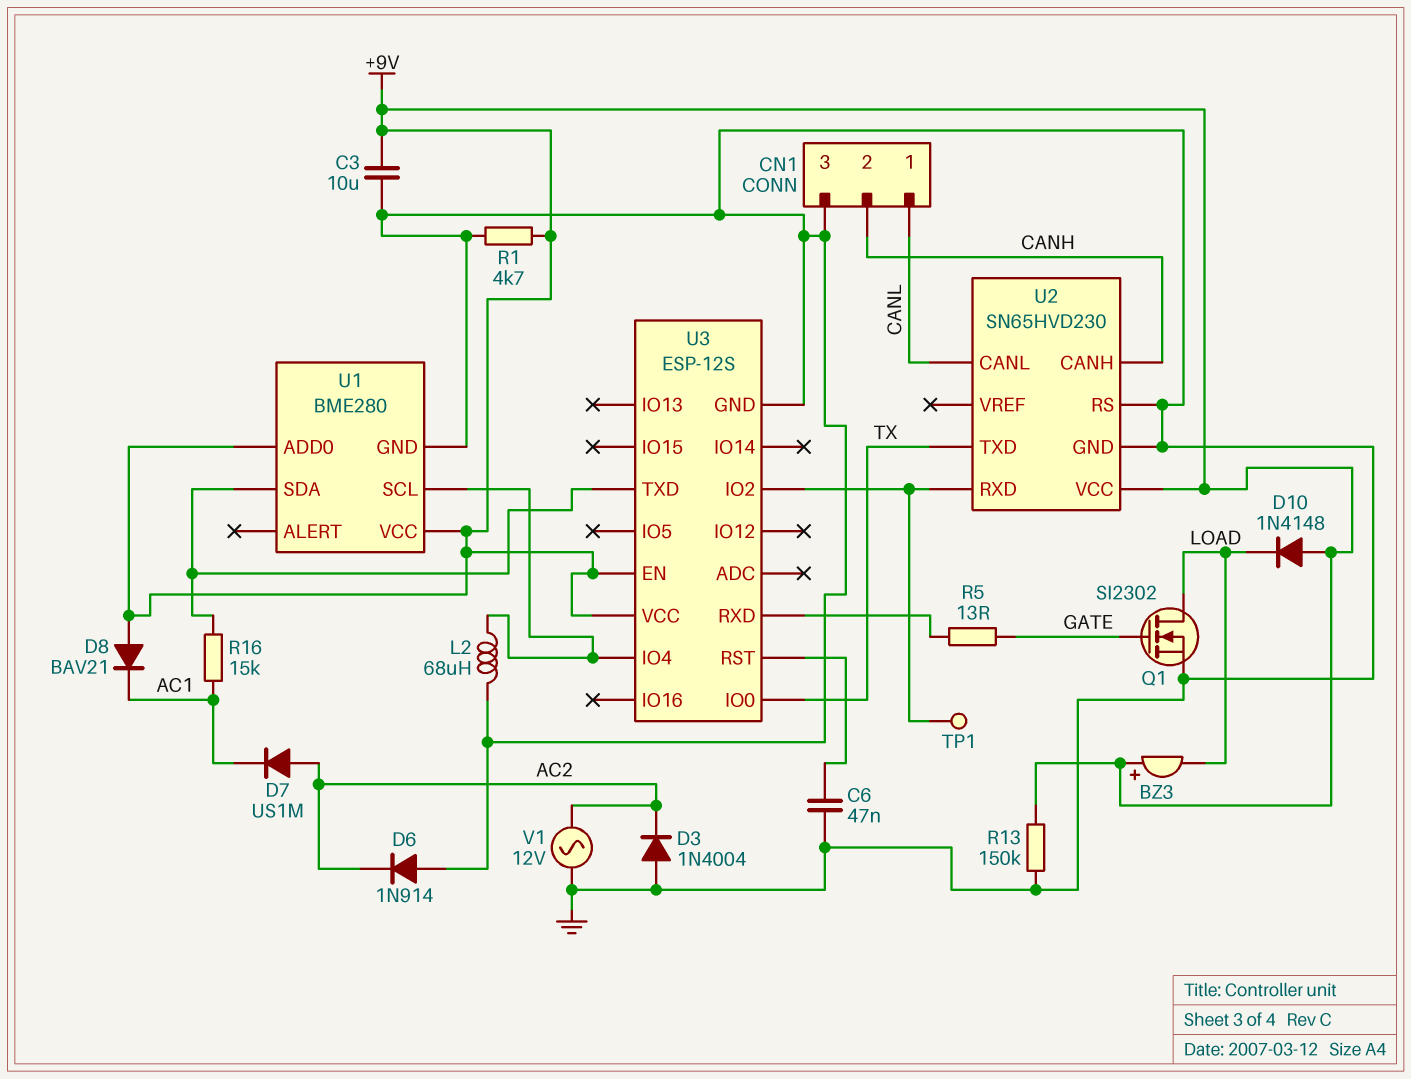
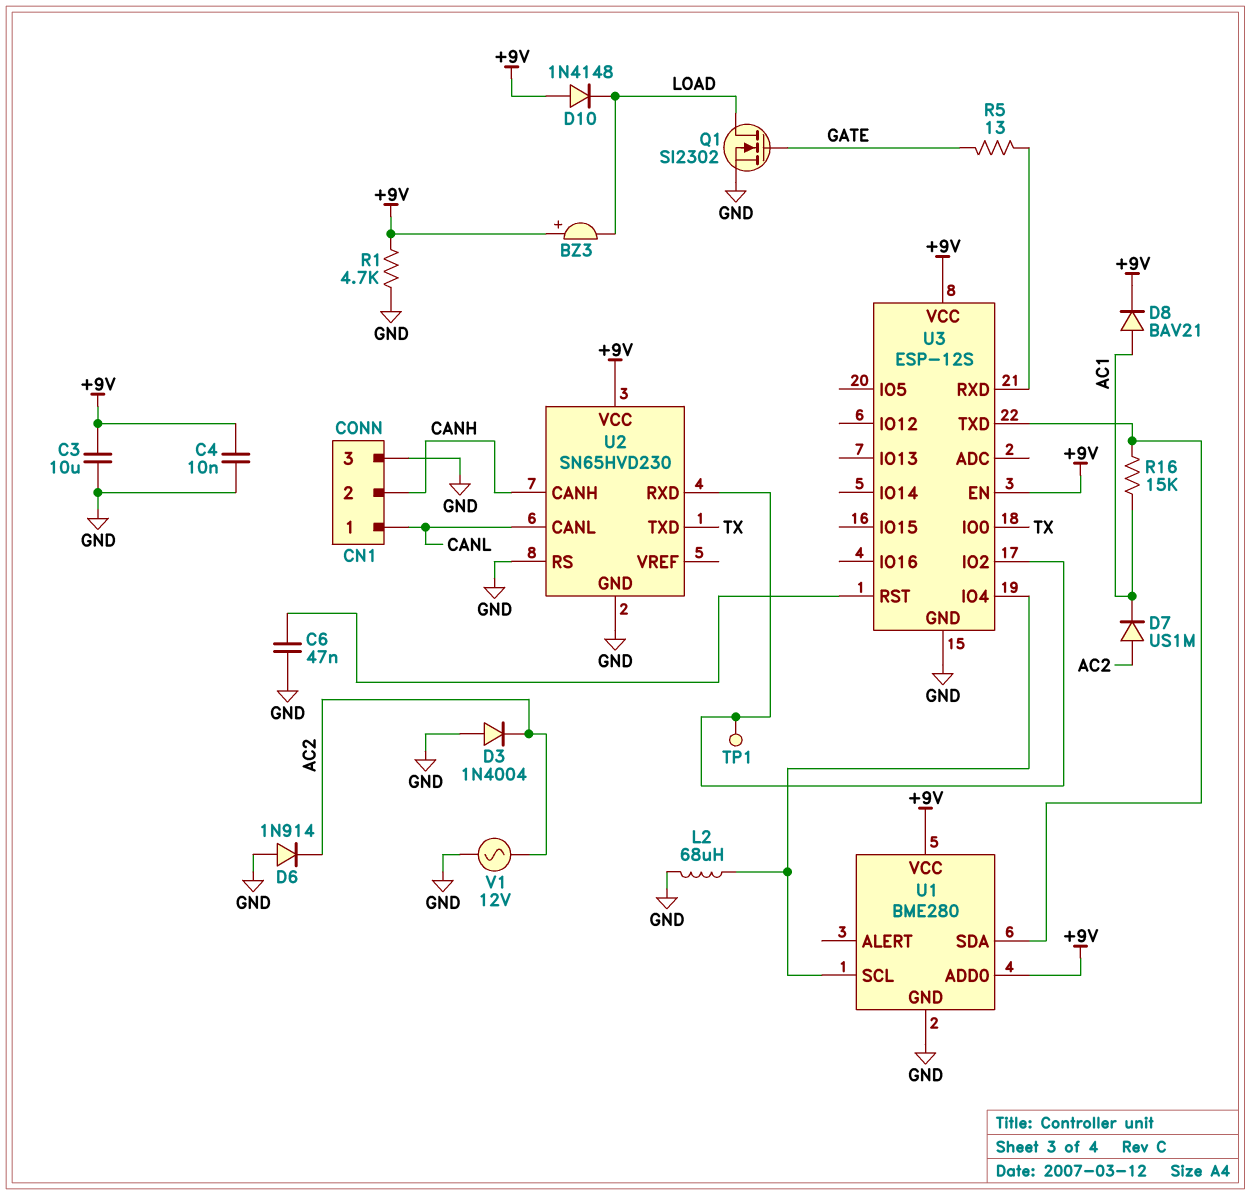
C4: none -> 10nF (+9V, GND)
D8: diode BAV21 (A +9V, K AC1) -> diode BAV21 (A AC1, K +9V)
R13: 150k (+9V, GND) -> none

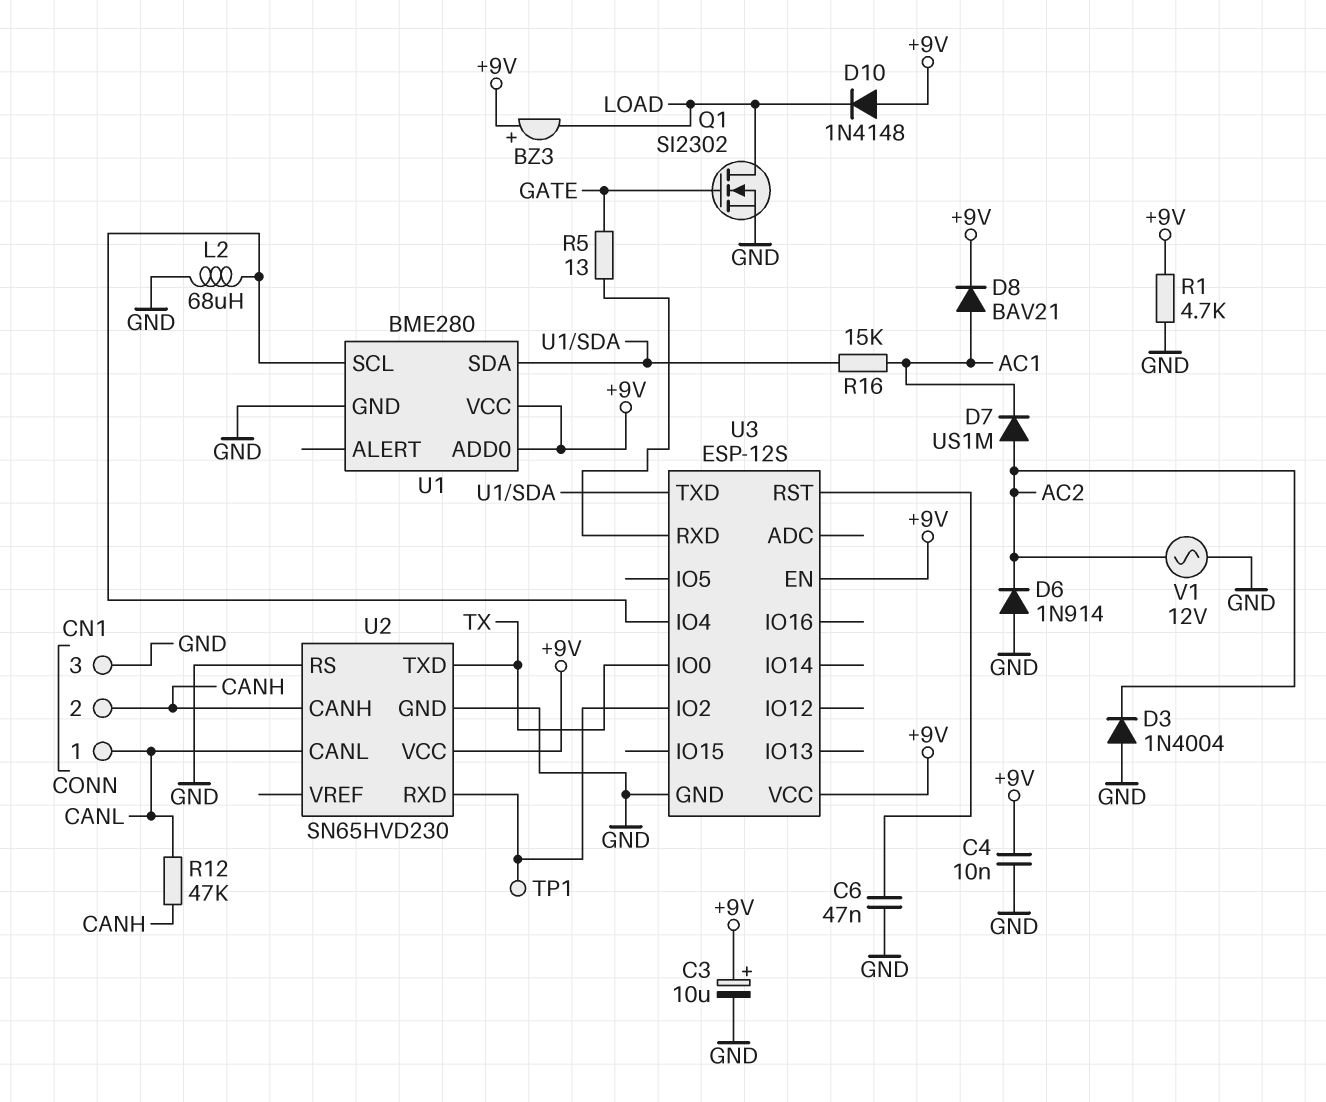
C3: 10uF (+9V, GND) -> 10uF (plus +9V, minus GND)
R12: none -> 47k (CANH, CANL)

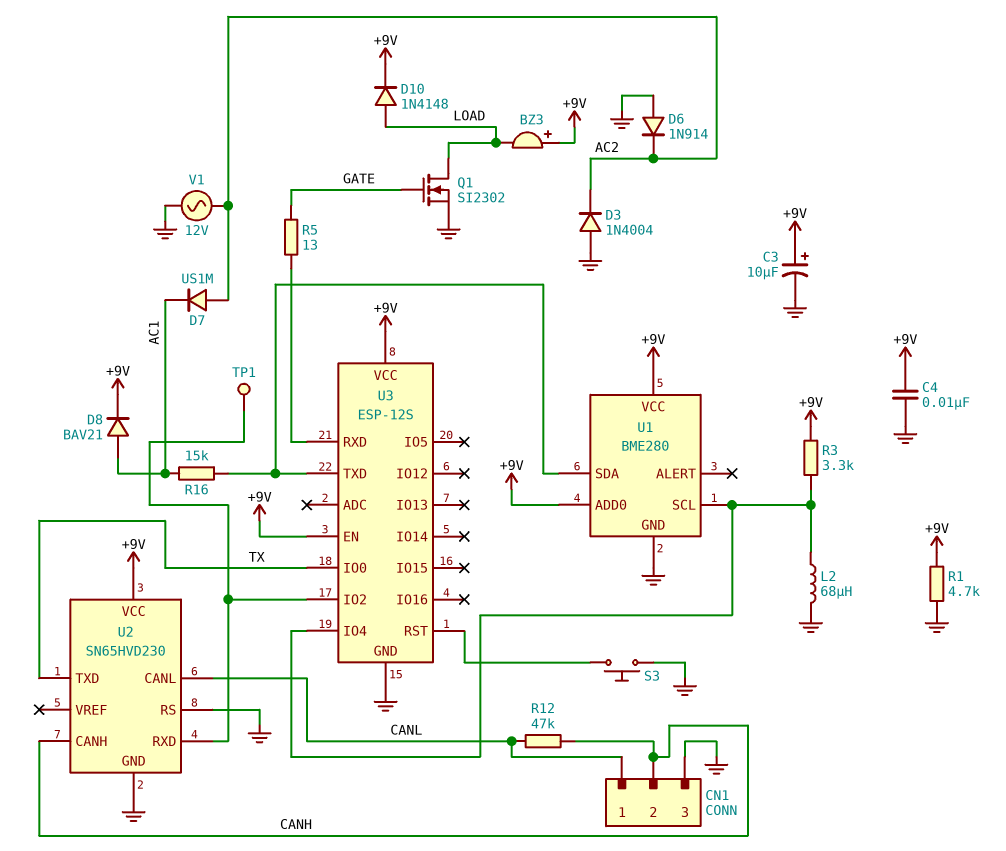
C6: 47nF (GND, U3/RST) -> none
D10: diode 1N4148 (A +9V, K LOAD) -> diode 1N4148 (A LOAD, K +9V)
R3: none -> 3.3k (+9V, U1/SCL)
S3: none -> button (GND, U3/RST)

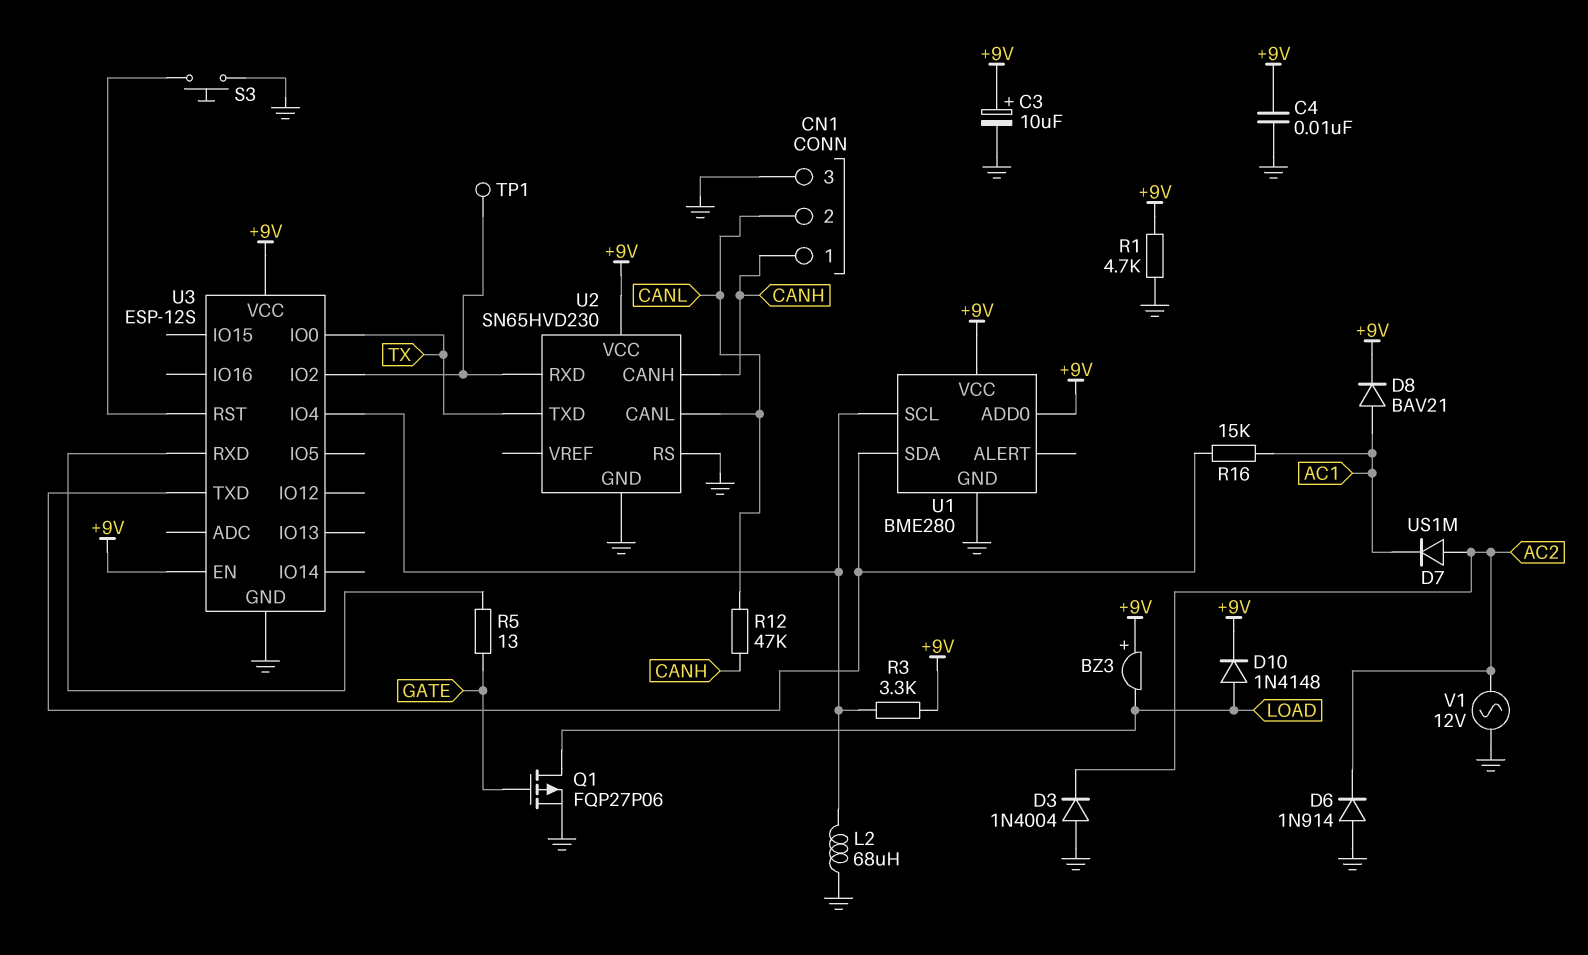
CN1 pin 1: CANL -> CANH
CN1 pin 2: CANH -> CANL
Q1: NMOS SI2302 (G GATE, D LOAD, S GND) -> PMOS FQP27P06 (G GATE, D LOAD, S GND)

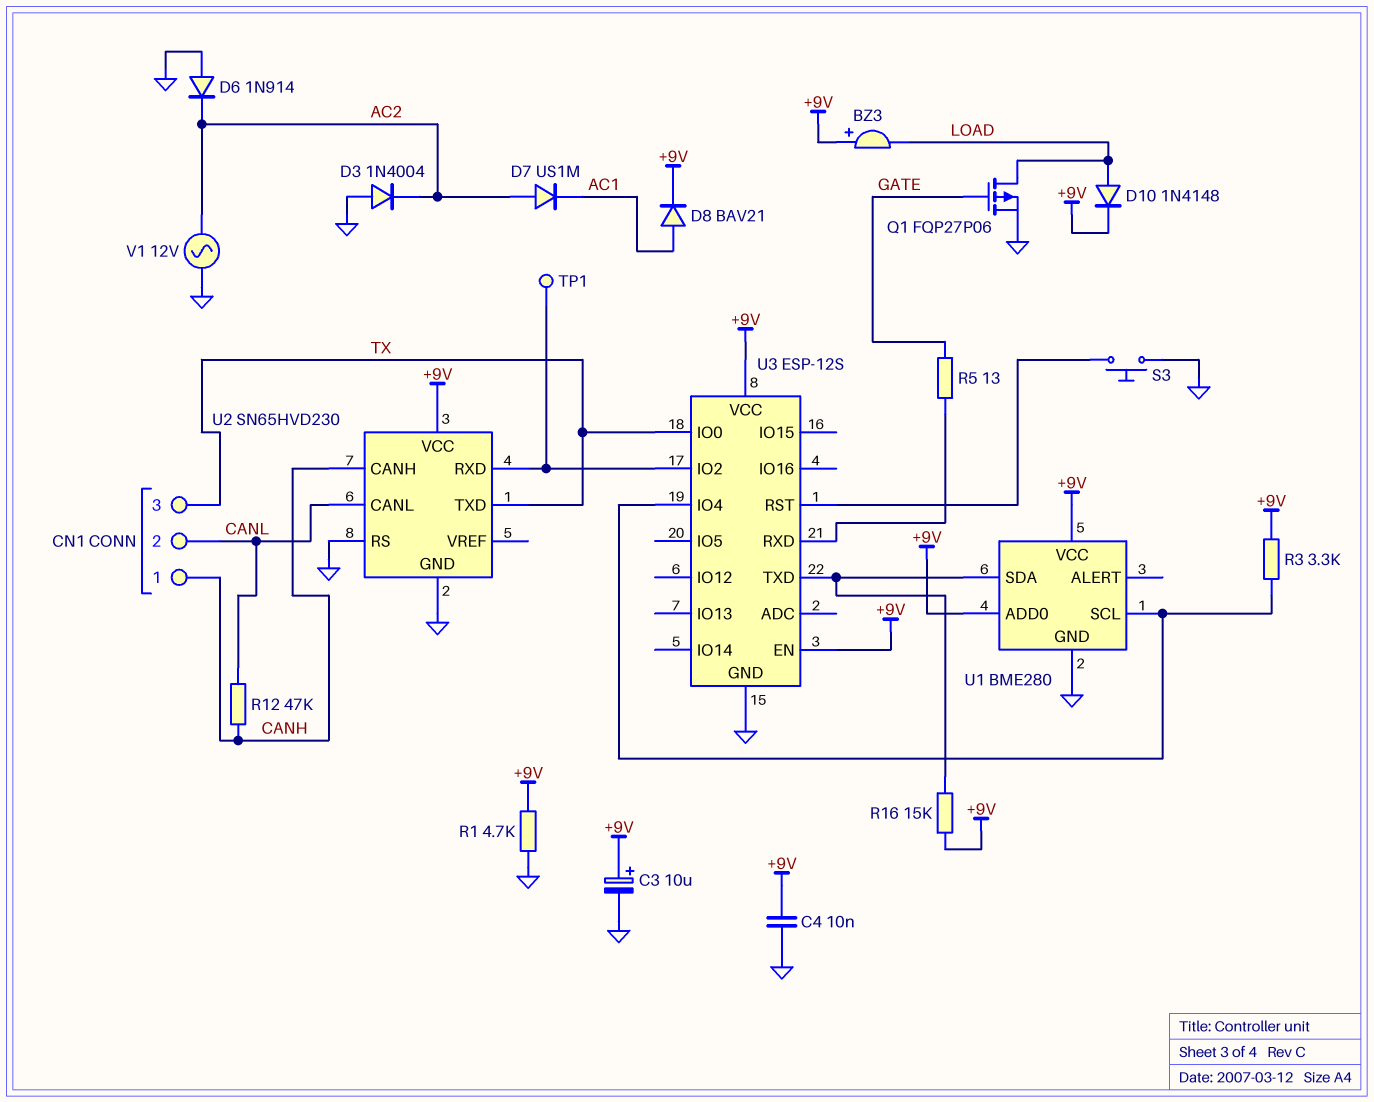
CN1 pin 3: GND -> TX
L2: 68uH (GND, U1/SCL) -> none
R16: 15k (AC1, U1/SDA) -> 15k (+9V, U1/SDA)

